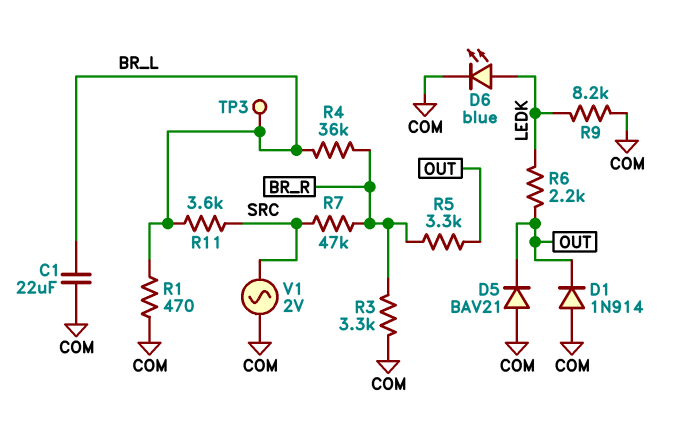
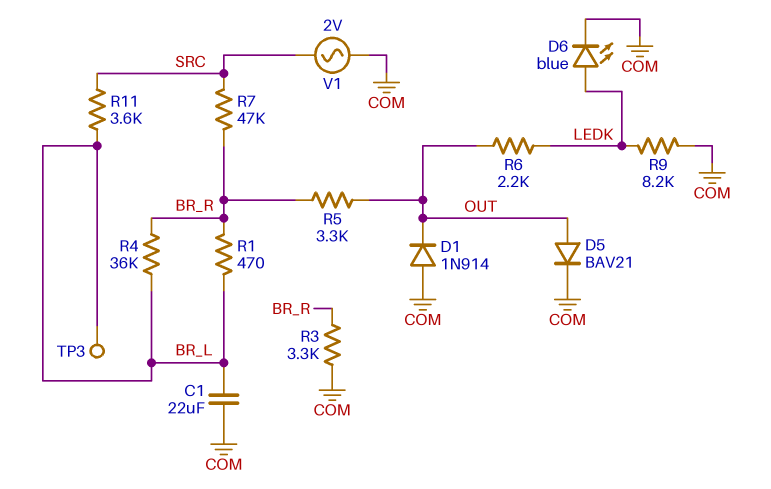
D5: diode BAV21 (A COM, K OUT) -> diode BAV21 (A OUT, K COM)
R1: 470 (BR_L, COM) -> 470 (BR_L, BR_R)

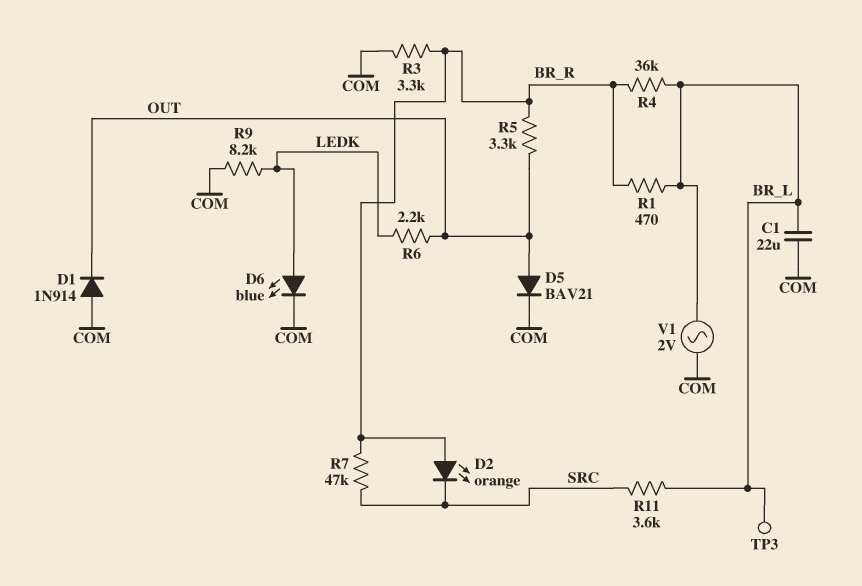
D2: none -> LED orange (A BR_R, K SRC)
V1: AC 2V (COM, SRC) -> AC 2V (BR_L, COM)

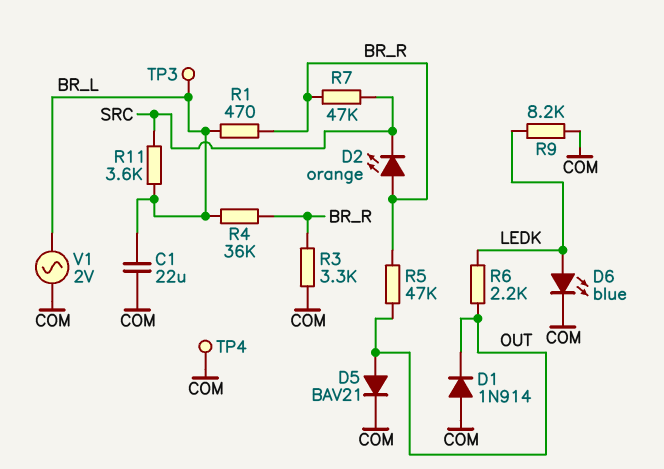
R5: 3.3k (BR_R, OUT) -> 47k (BR_R, OUT)
TP4: none -> test point (COM)

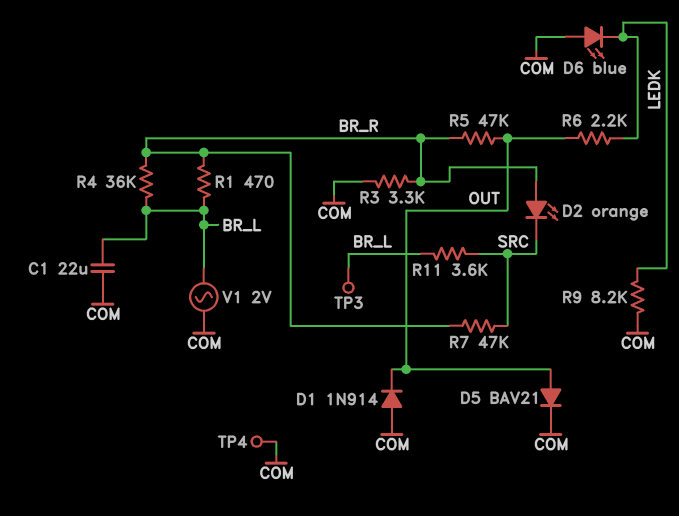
D6: LED blue (A LEDK, K COM) -> LED blue (A COM, K LEDK)

